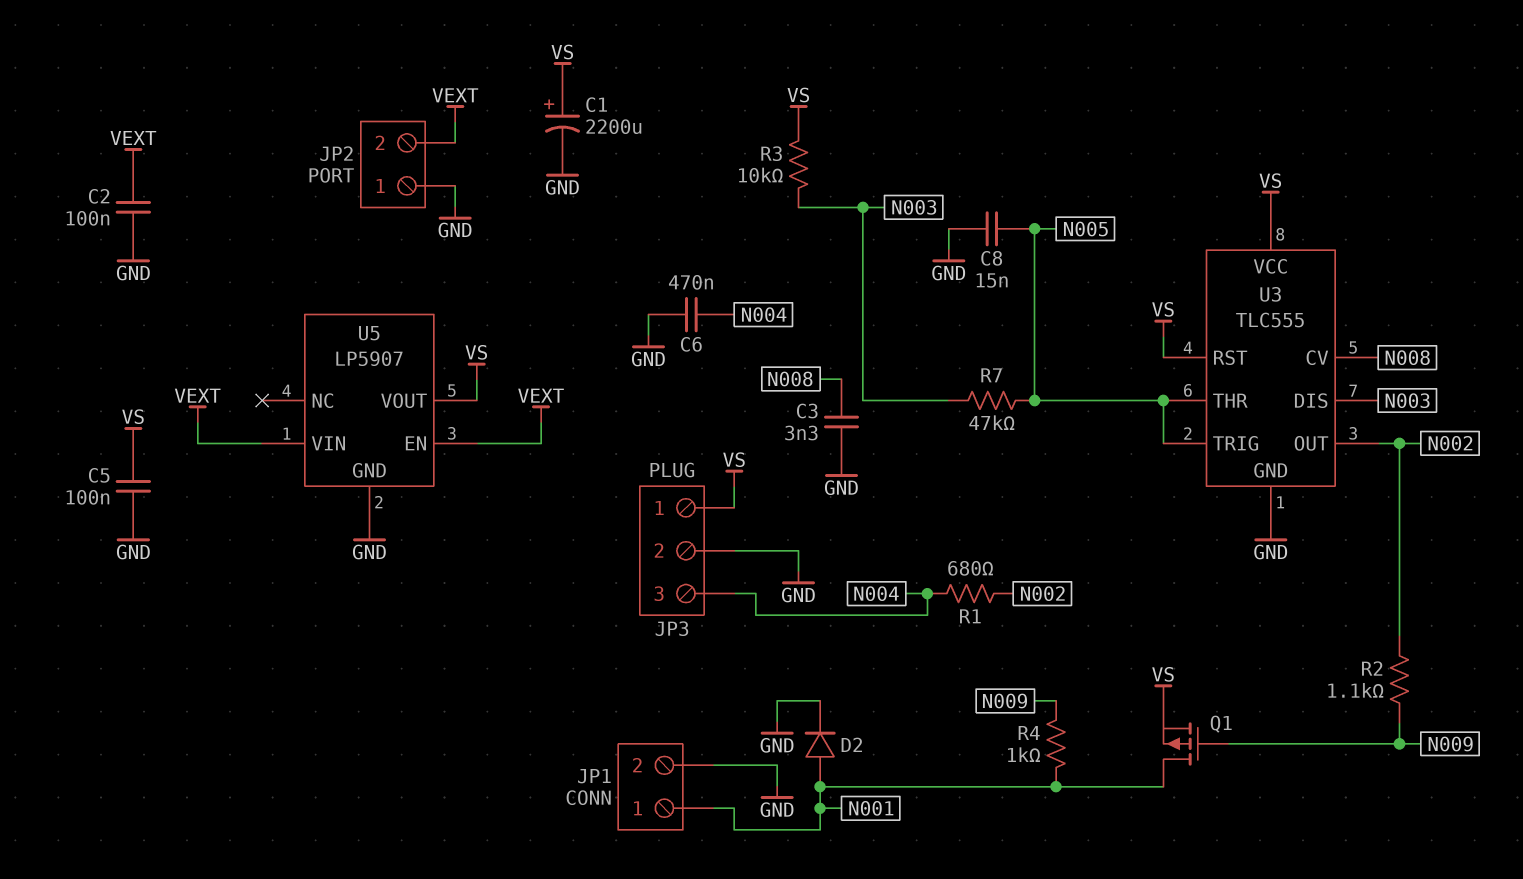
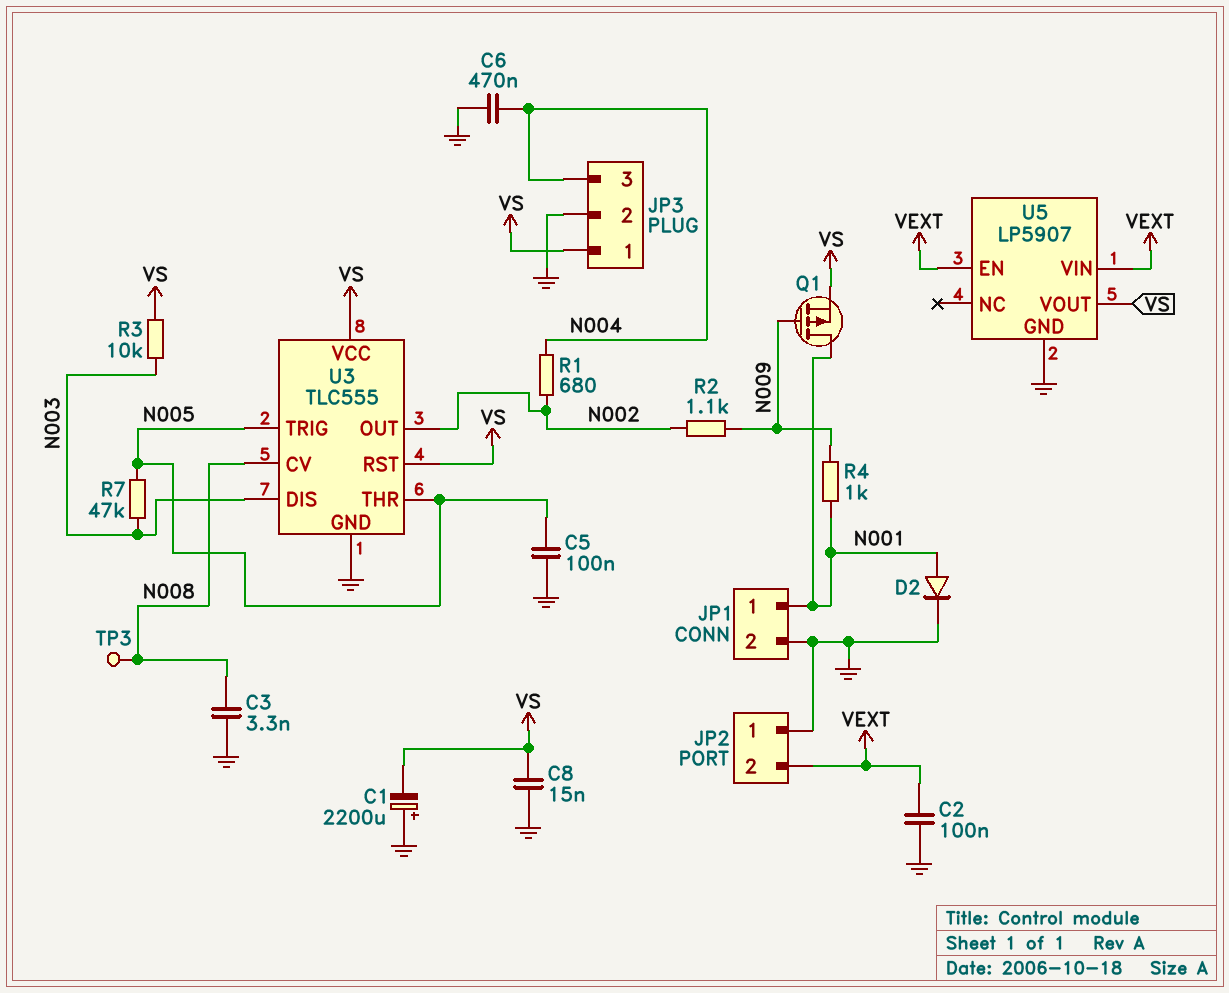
C1: 2200uF (plus VS, minus GND) -> 2200uF (plus GND, minus VS)
C5: 100nF (GND, VS) -> 100nF (GND, N005)
C8: 15nF (GND, N005) -> 15nF (GND, VS)
TP3: none -> test point (N008)

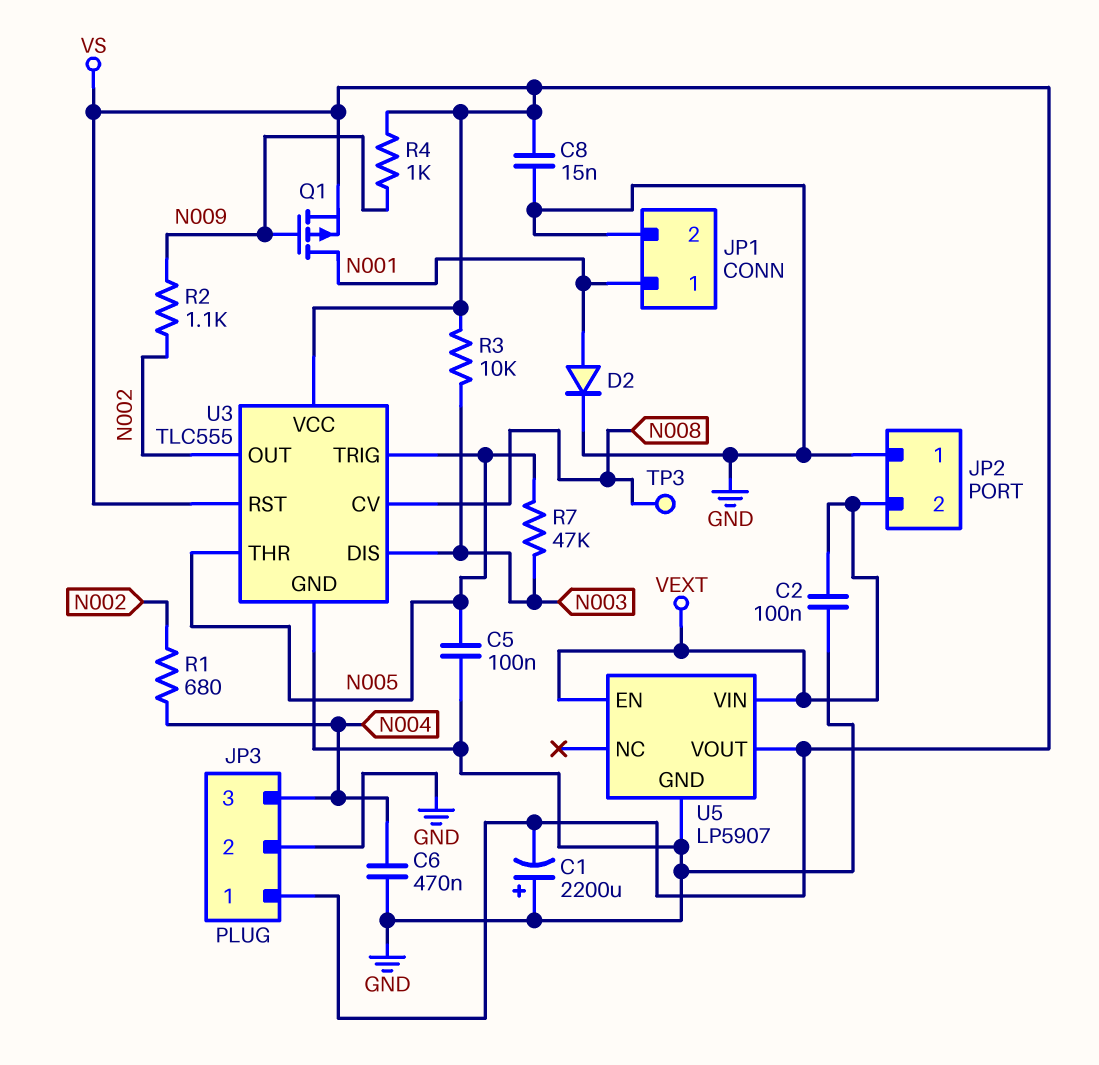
C3: 3.3nF (GND, N008) -> none
R4: 1k (N001, N009) -> 1k (N009, VS)

